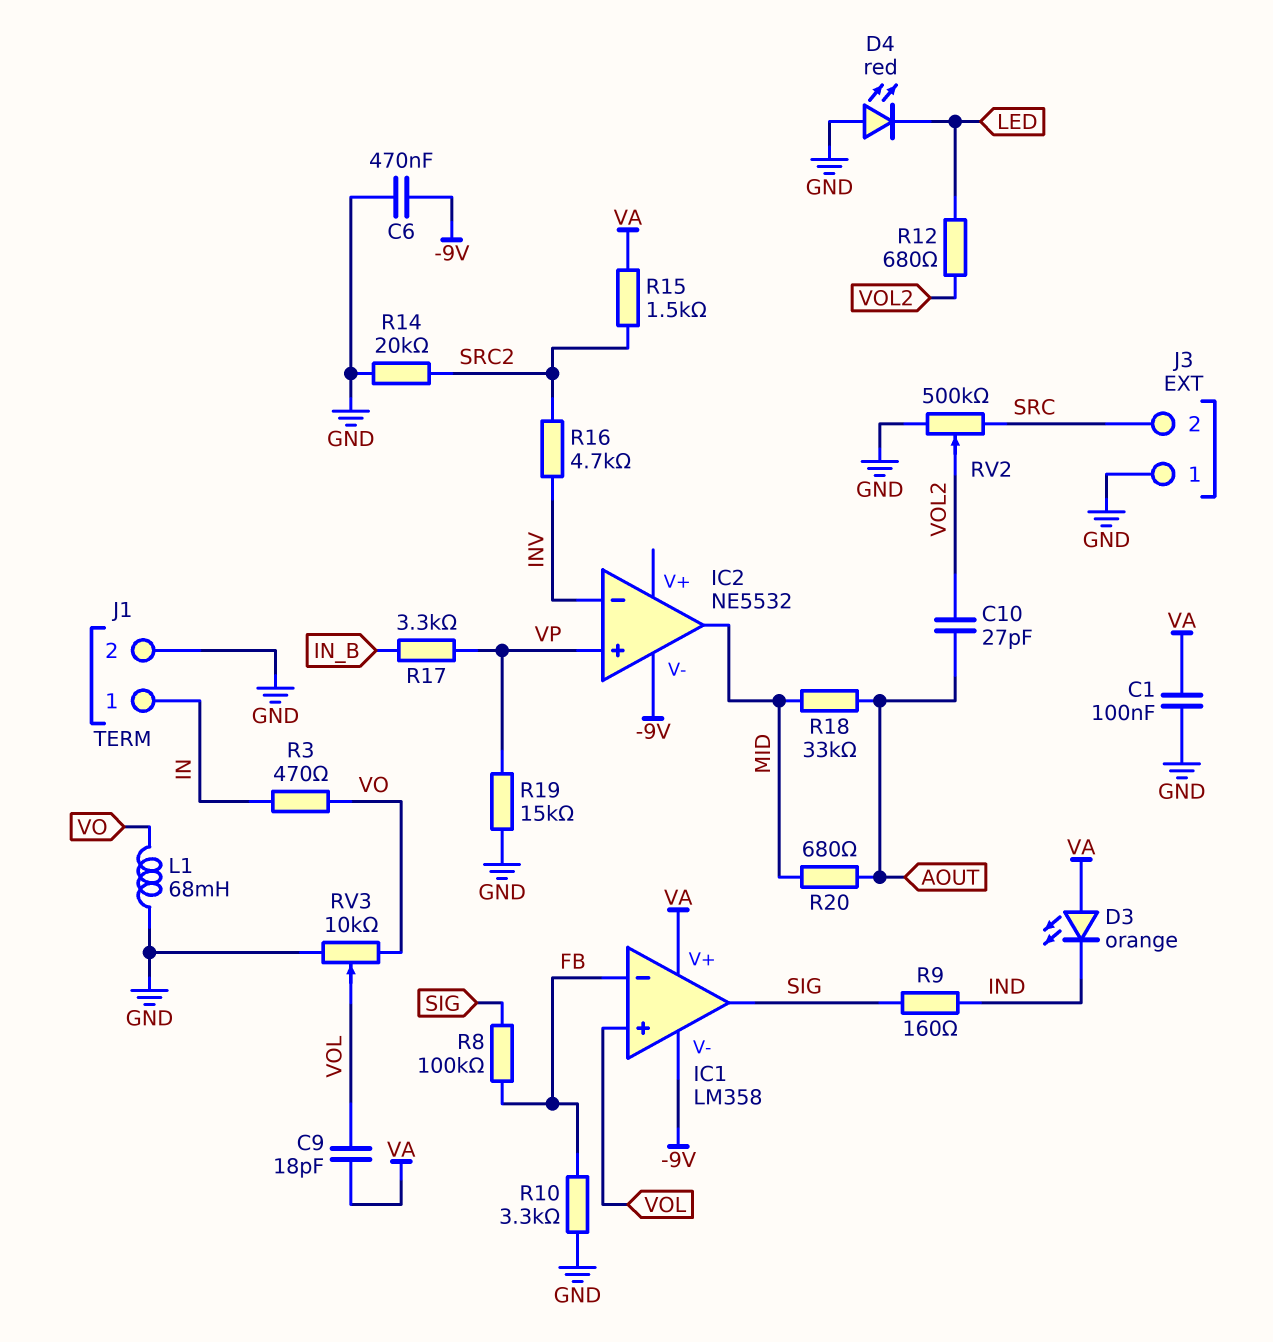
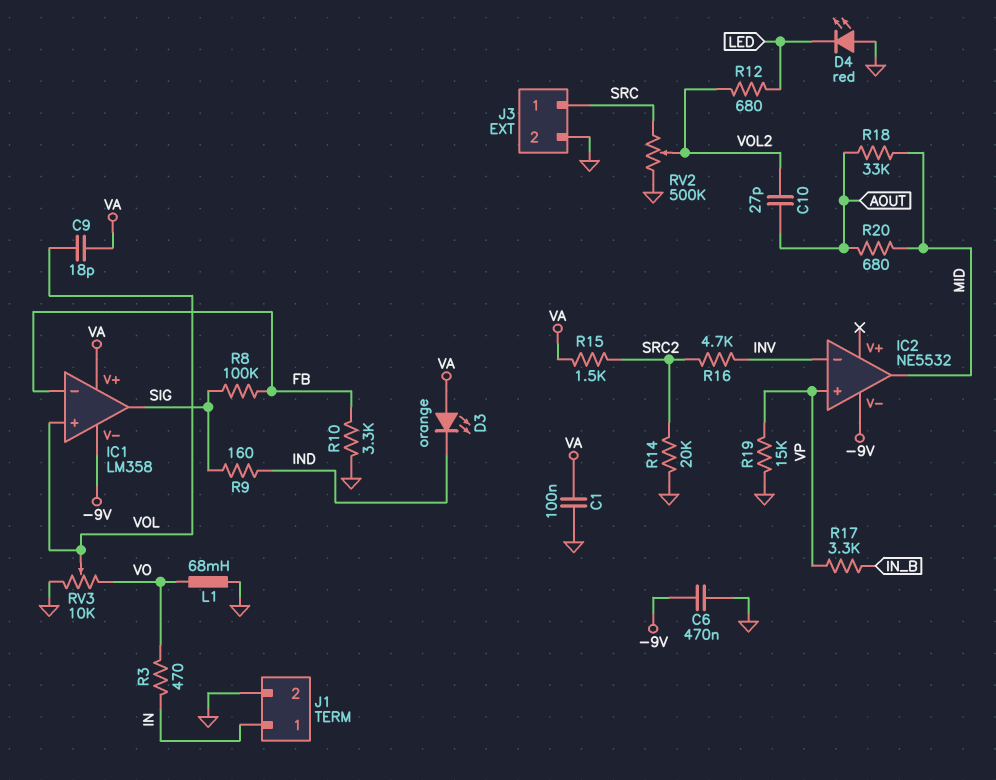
J3 pin 1: GND -> SRC
J3 pin 2: SRC -> GND

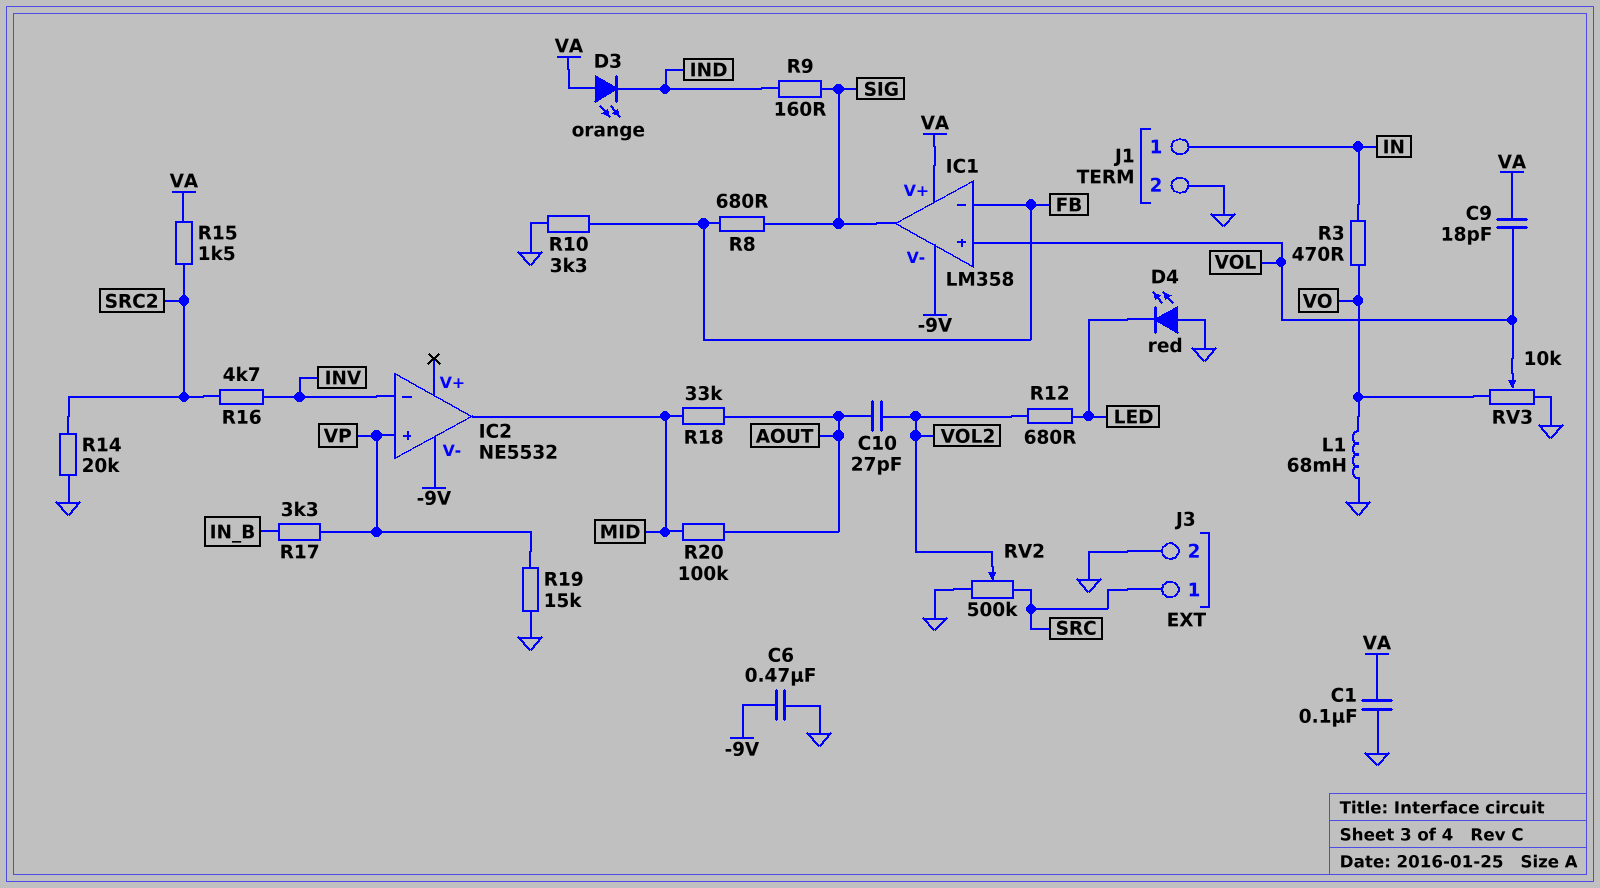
R8: 100k (FB, SIG) -> 680 (FB, SIG)
R20: 680 (AOUT, MID) -> 100k (AOUT, MID)

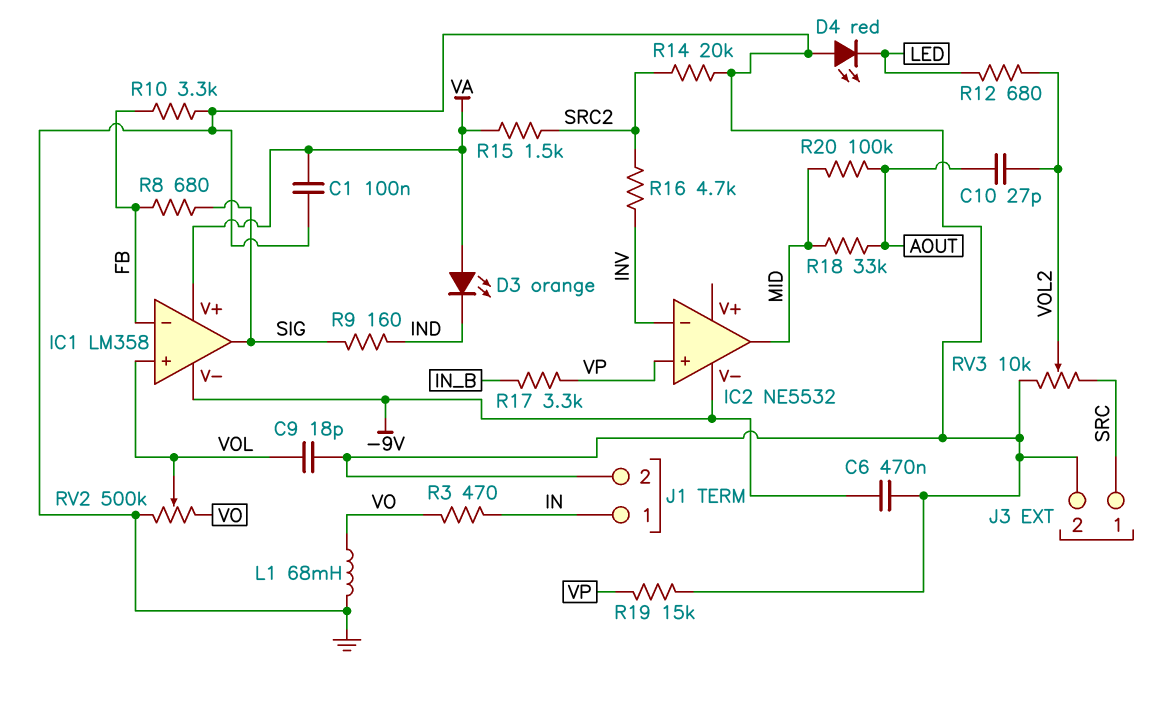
C9: 18pF (VA, VOL) -> 18pF (GND, VOL)
RV2: 500k (GND, SRC, wiper VOL2) -> 500k (GND, VO, wiper VOL)
RV3: 10k (GND, VO, wiper VOL) -> 10k (GND, SRC, wiper VOL2)

